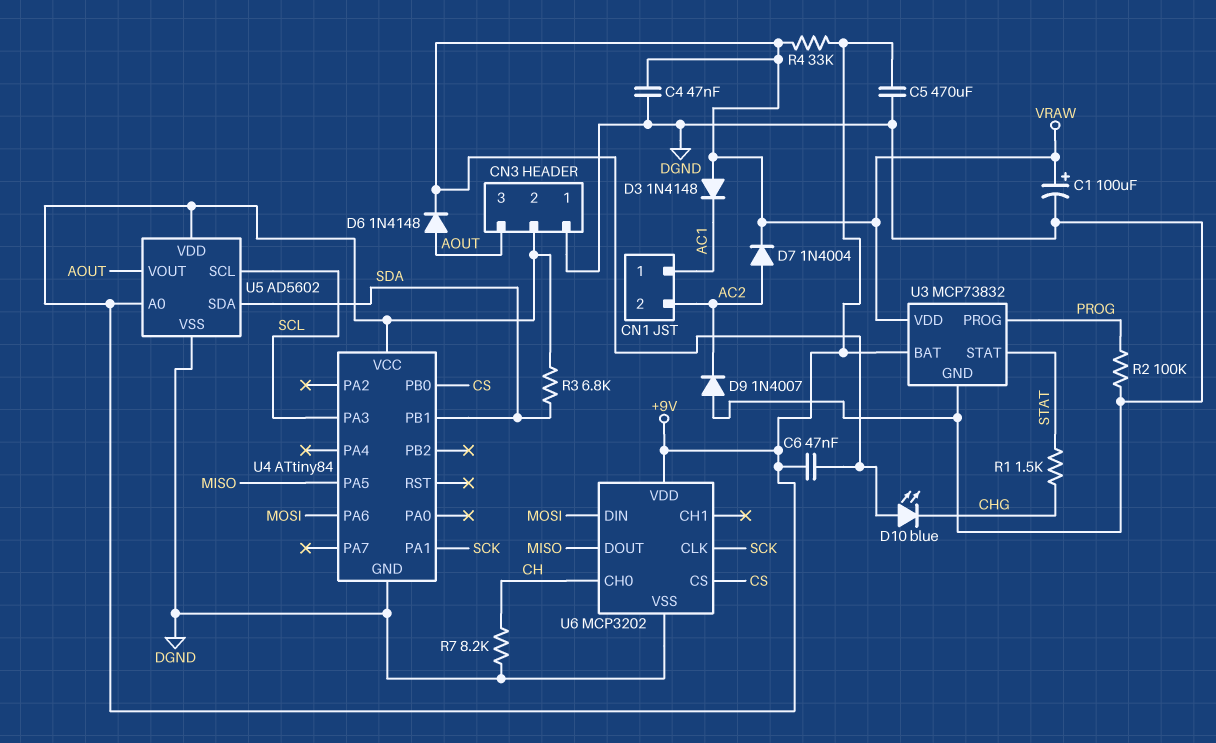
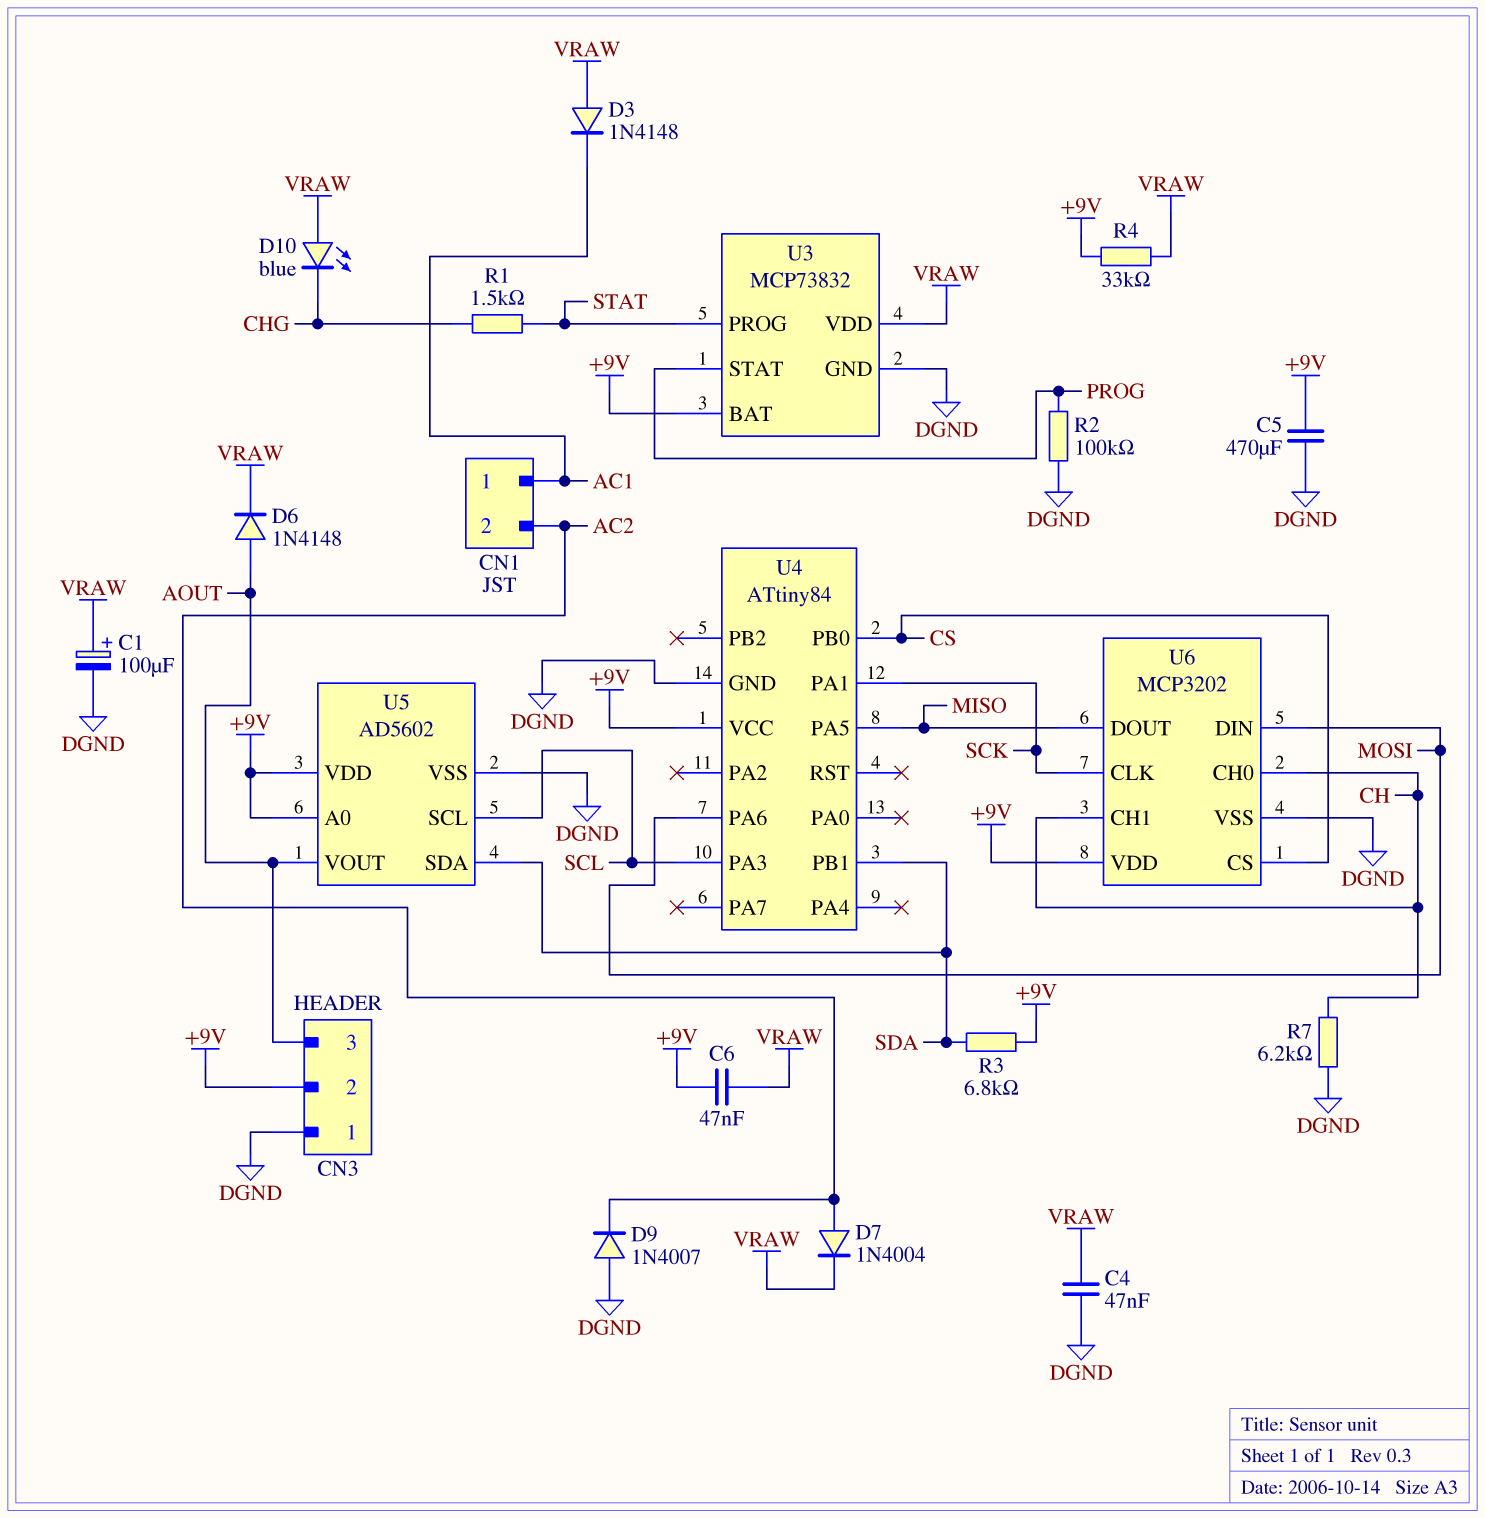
R7: 8.2k (CH, DGND) -> 6.2k (CH, DGND)
U3 pin PROG: PROG -> STAT
U3 pin STAT: STAT -> PROG
U6 pin CH1: none -> CH

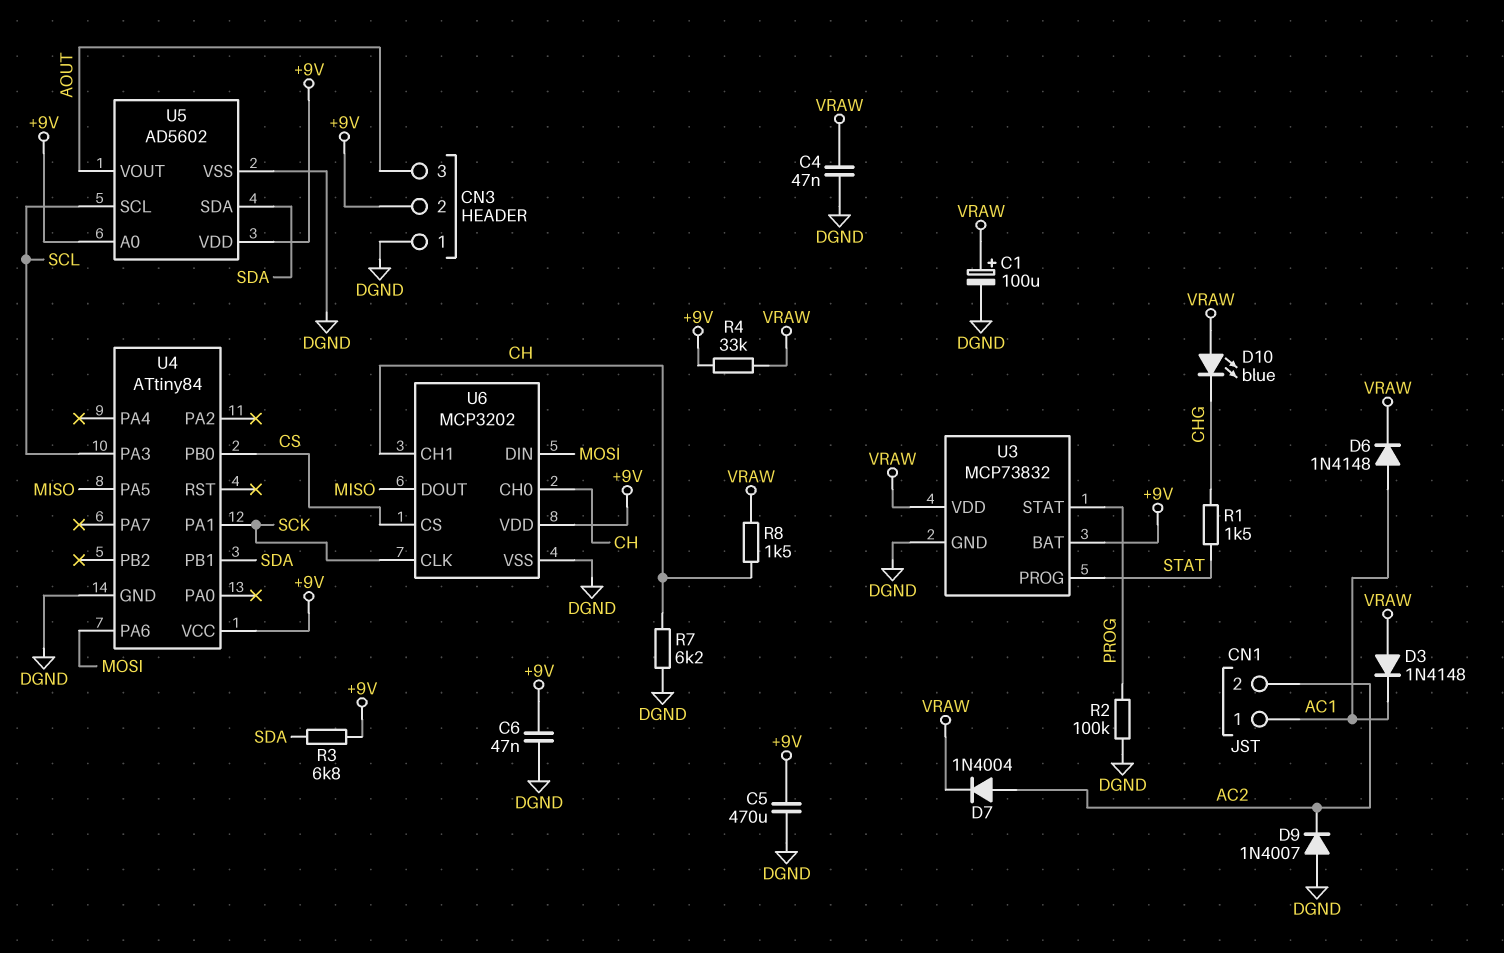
C6: 47nF (+9V, VRAW) -> 47nF (+9V, DGND)
D6: diode 1N4148 (A AOUT, K VRAW) -> diode 1N4148 (A AC1, K VRAW)
R8: none -> 1.5k (CH, VRAW)

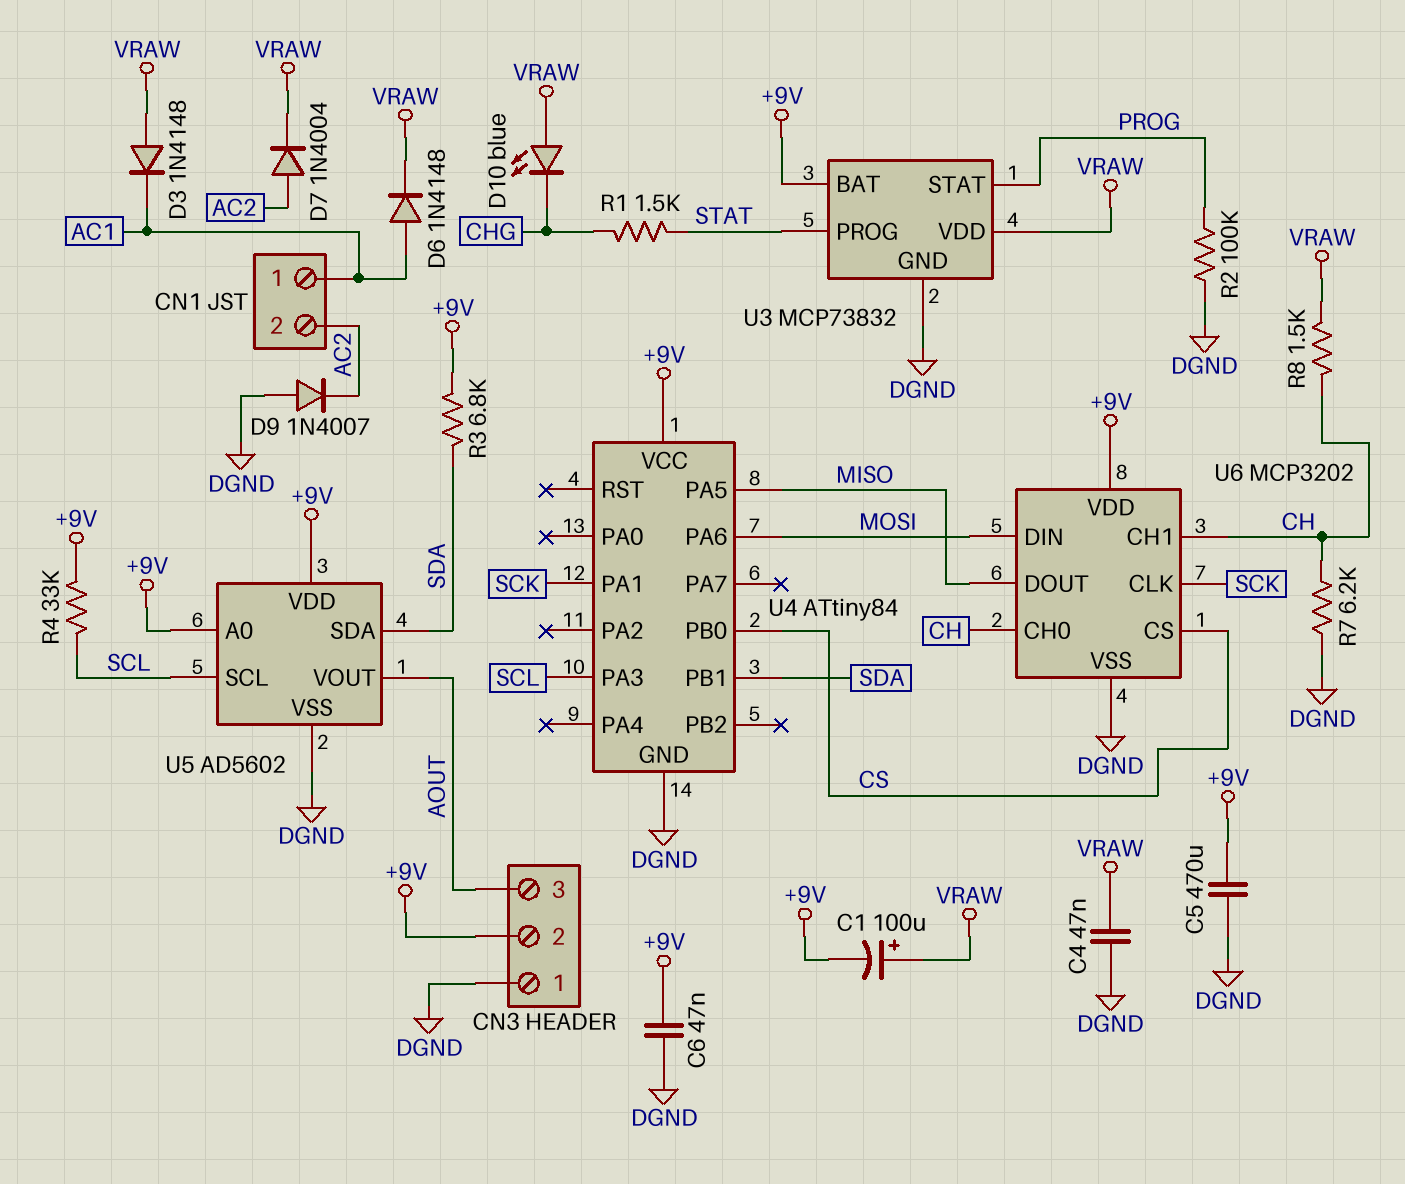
C1: 100uF (plus VRAW, minus DGND) -> 100uF (plus VRAW, minus +9V)
R4: 33k (+9V, VRAW) -> 33k (+9V, SCL)

